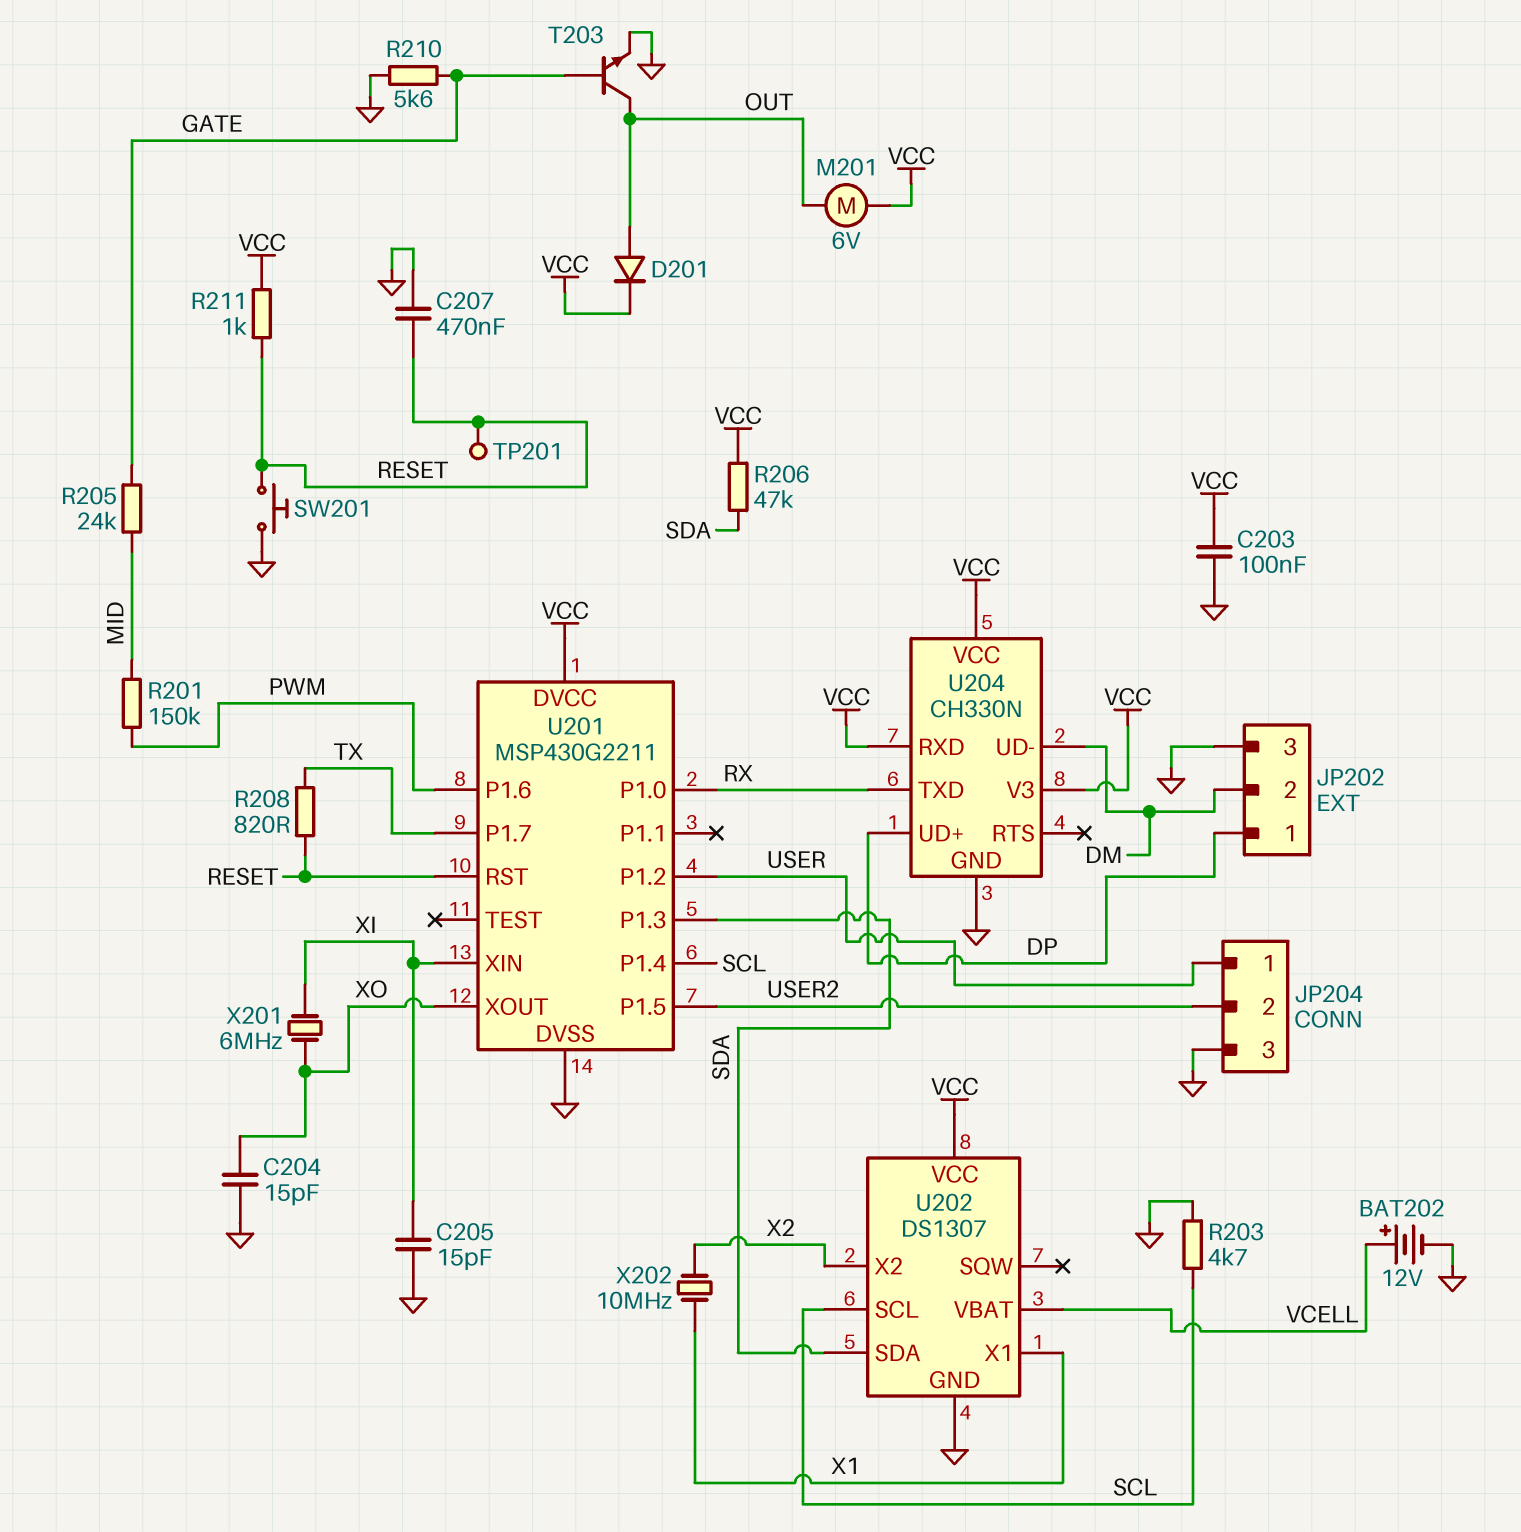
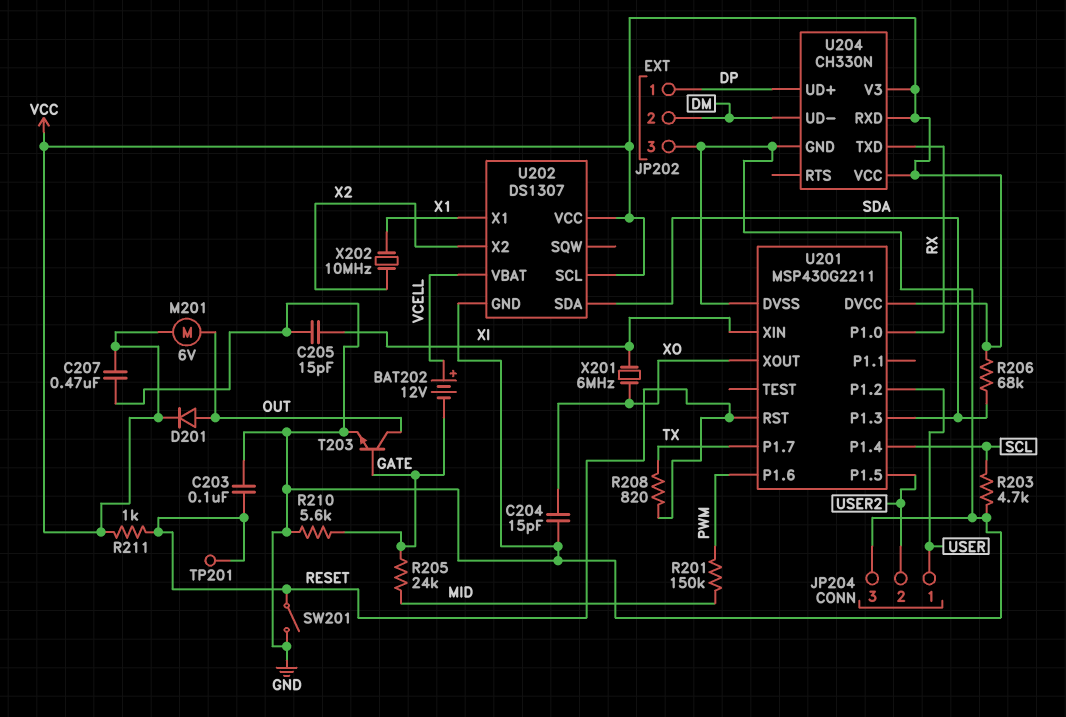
BAT202: 12V (plus VCELL, minus GND) -> 12V (plus VCELL, minus GATE)
C203: 100nF (GND, VCC) -> 100nF (GND, RESET)
C207: 470nF (GND, RESET) -> 470nF (GND, VCC)
R206: 47k (SDA, VCC) -> 68k (SDA, VCC)
SW201: button (GND, RESET) -> switch (GND, RESET)
U202 pin SCL: SCL -> VCC

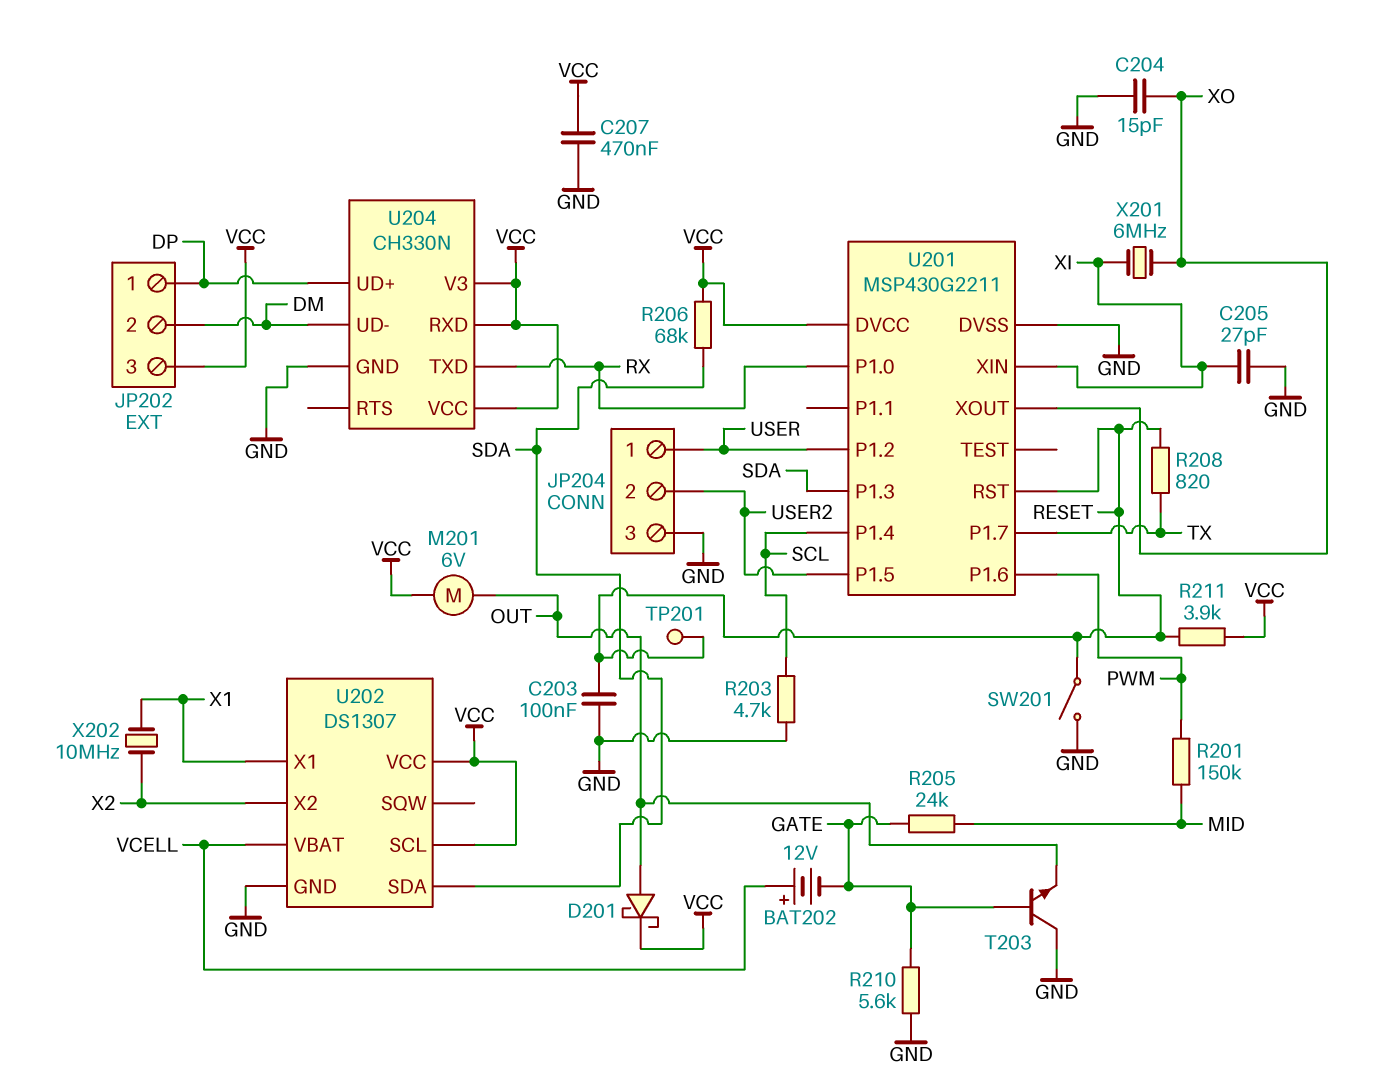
C205: 15pF (GND, XI) -> 27pF (GND, XI)
D201: diode (A OUT, K VCC) -> schottky (A OUT, K VCC)
JP202 pin 3: GND -> VCC
R211: 1k (RESET, VCC) -> 3.9k (RESET, VCC)
T203: NPN (B GATE, C OUT, E GND) -> NPN (B GATE, C GND, E OUT)

